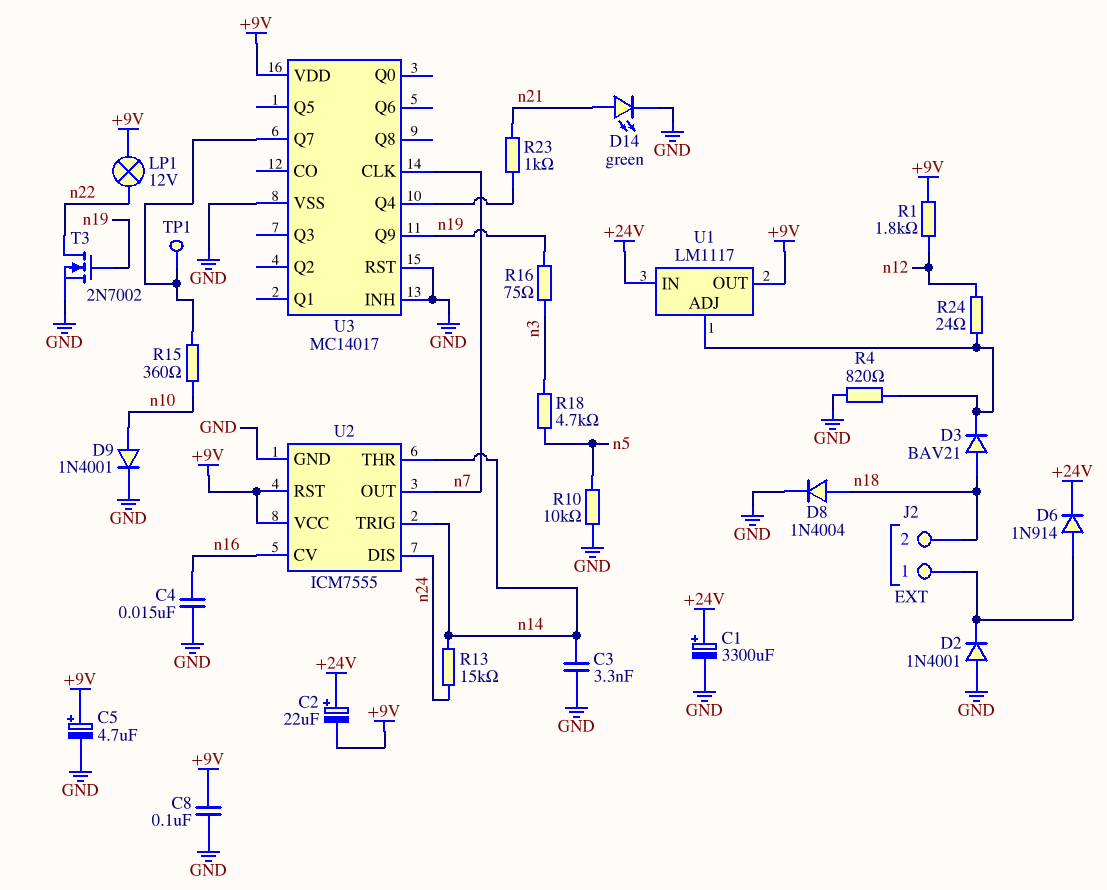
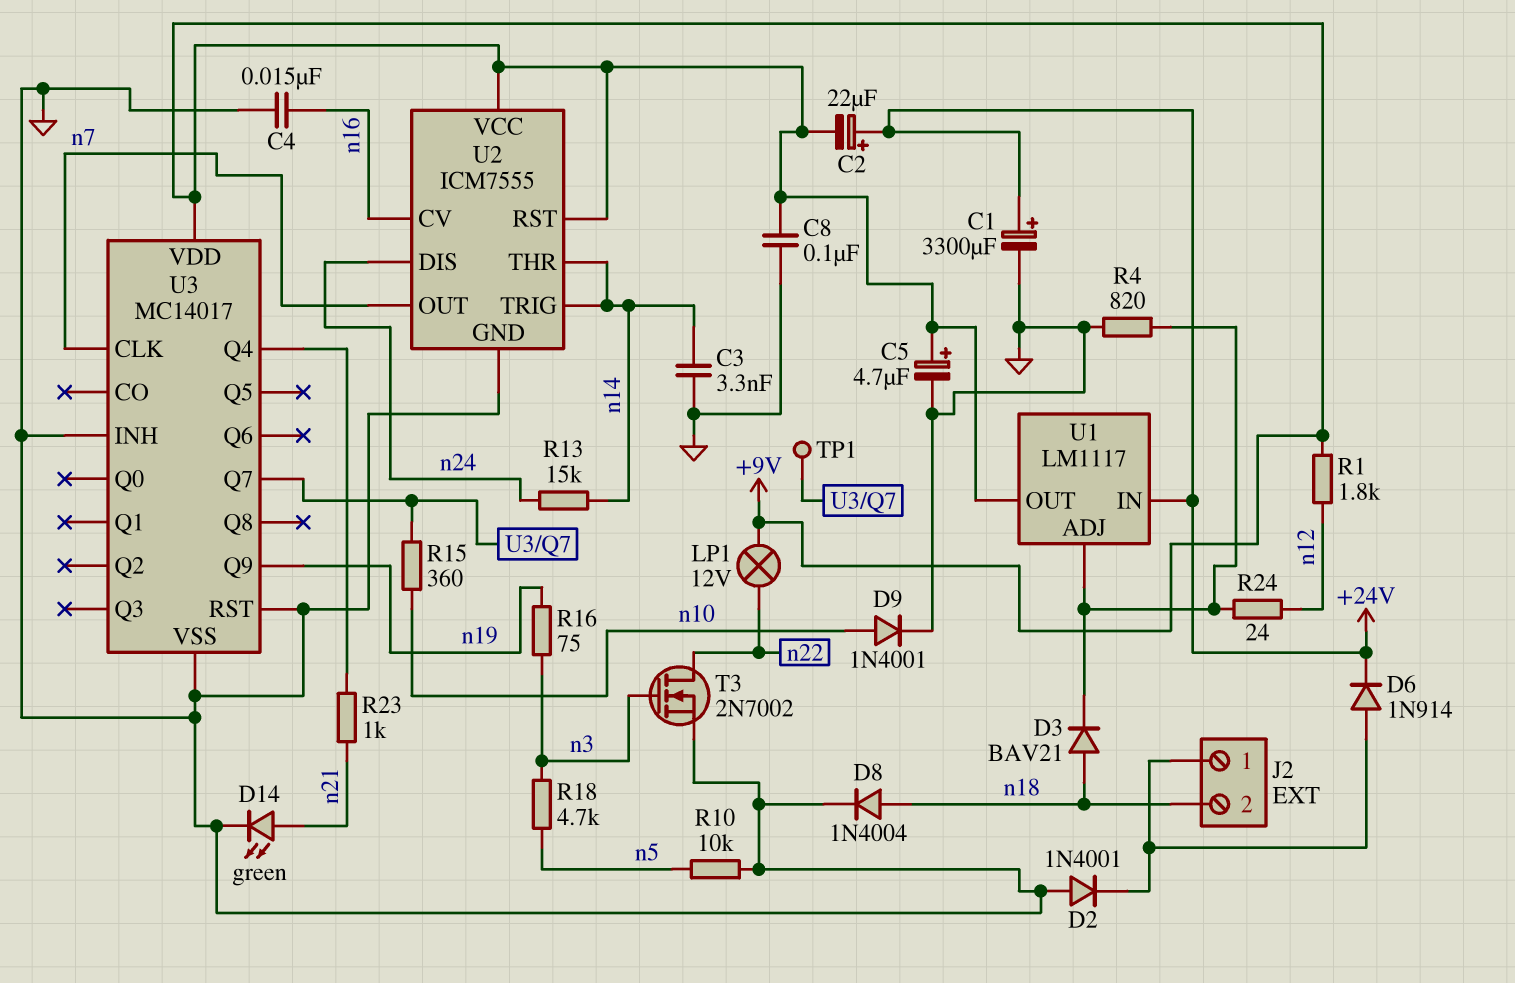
T3: NMOS 2N7002 (G n19, D n22, S GND) -> NMOS 2N7002 (G n3, D n22, S GND)

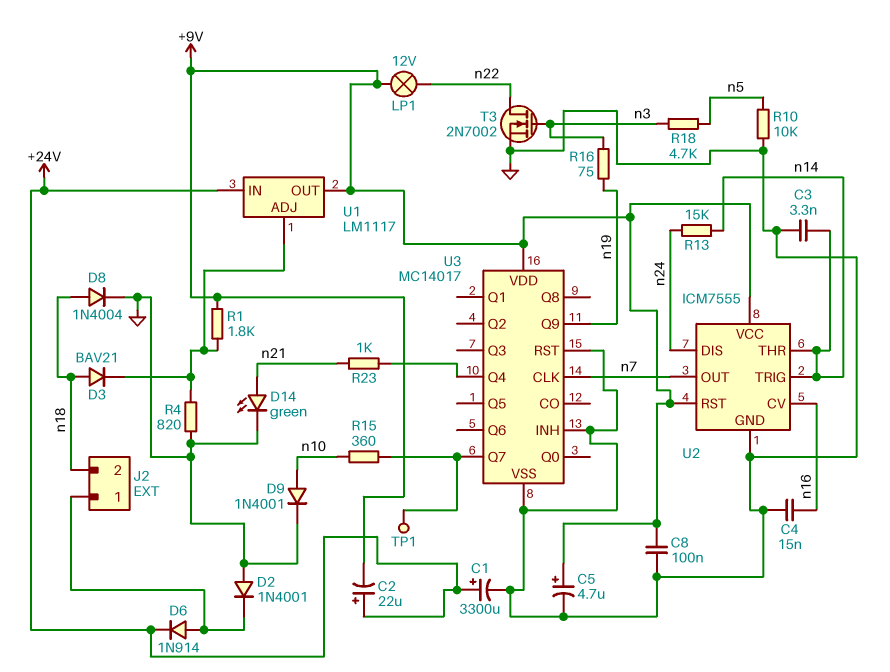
R1: 1.8k (+9V, n12) -> 1.8k (+9V, U1/ADJ)
R24: 24 (U1/ADJ, n12) -> none

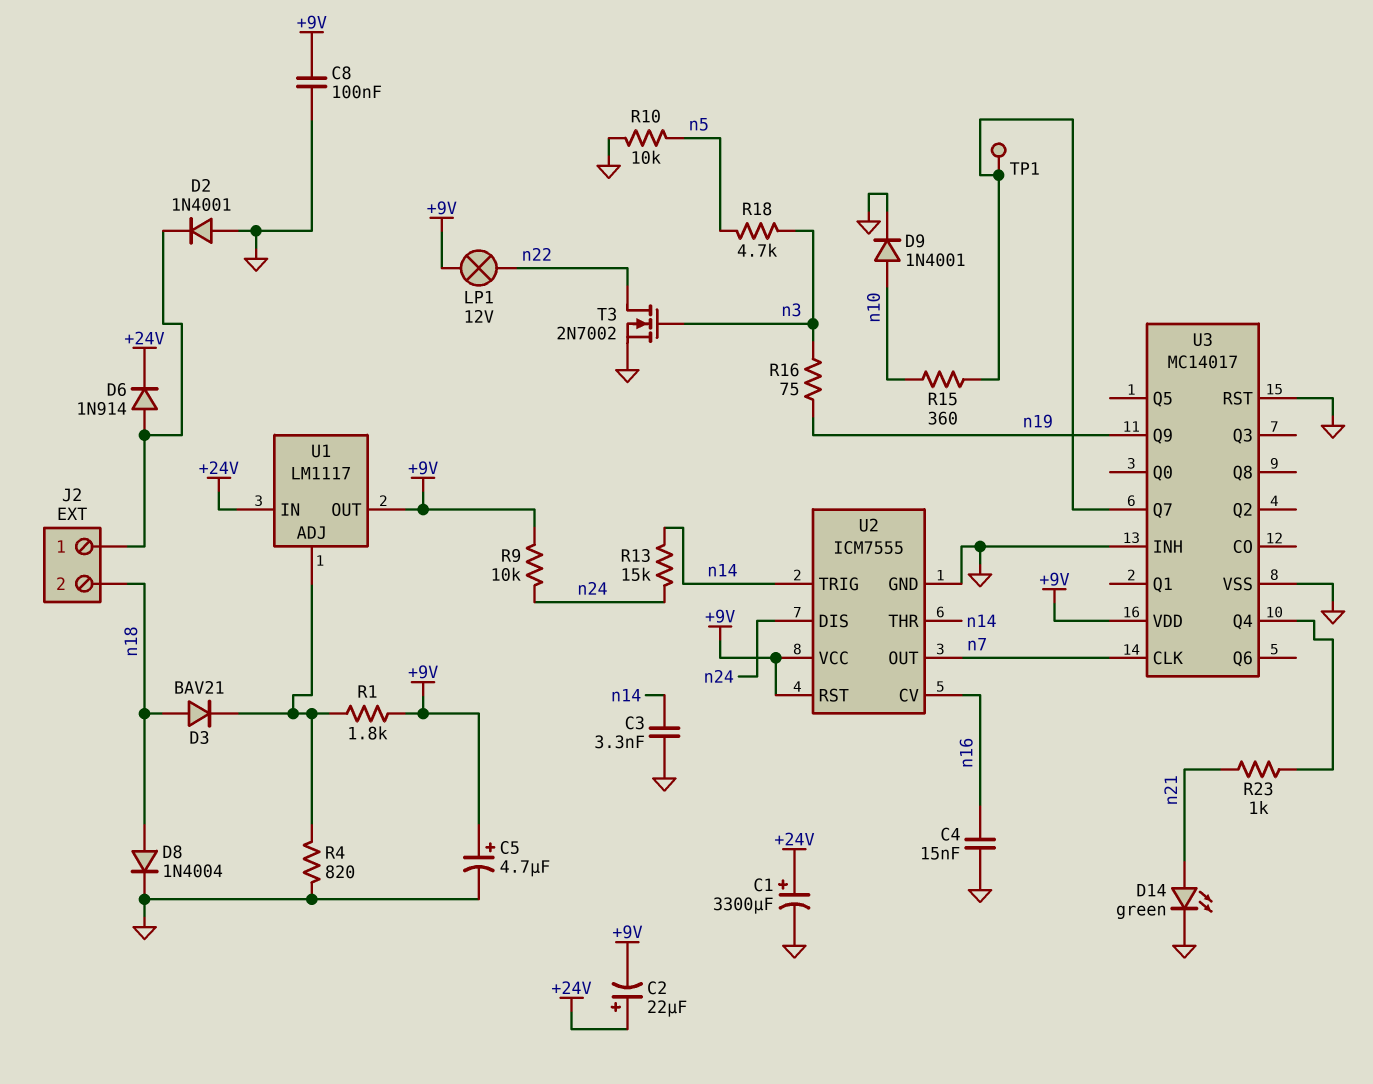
R9: none -> 10k (+9V, n24)

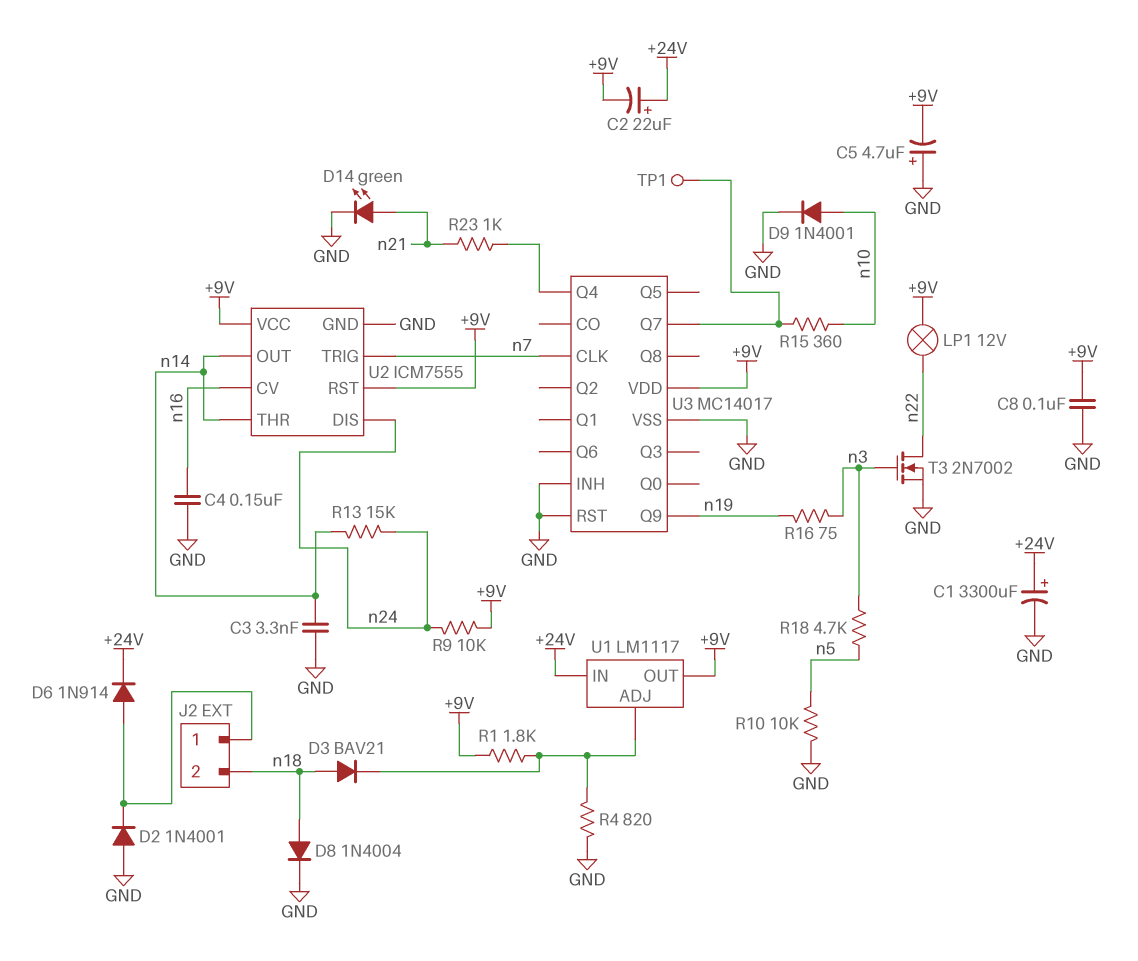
C4: 15nF (GND, n16) -> 150nF (GND, n16)
C5: 4.7uF (plus +9V, minus GND) -> 4.7uF (plus GND, minus +9V)
U2 pin OUT: n7 -> n14
U2 pin TRIG: n14 -> n7

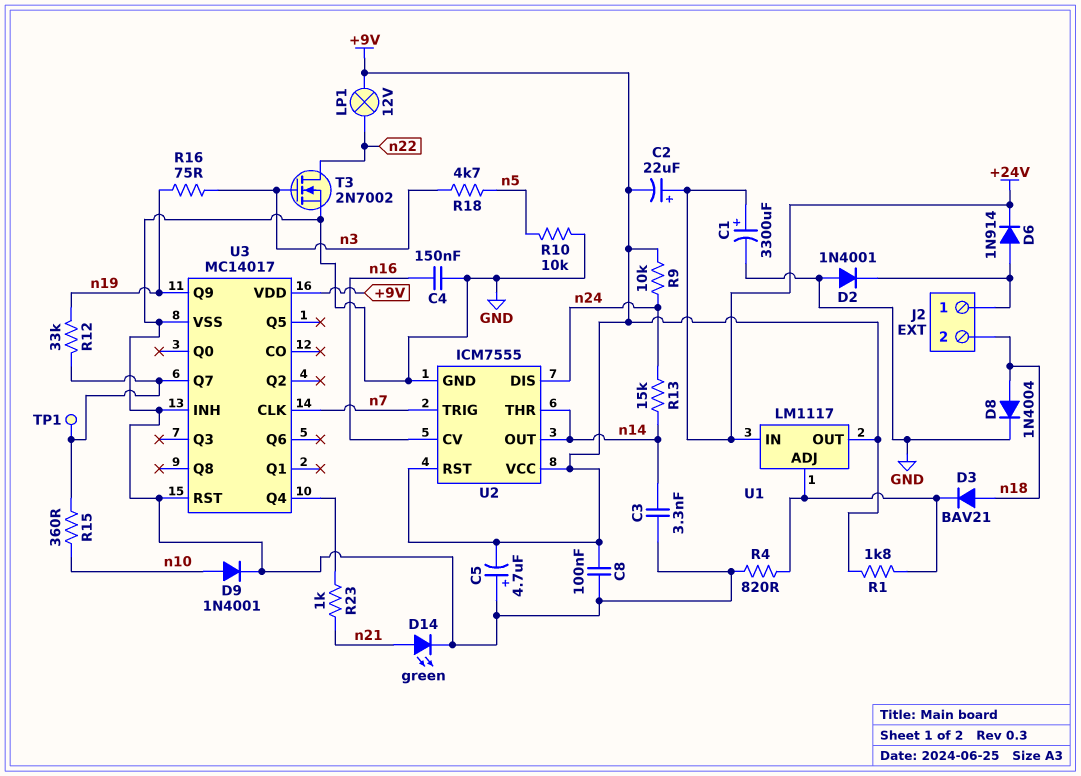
R12: none -> 33k (U3/Q7, n19)

